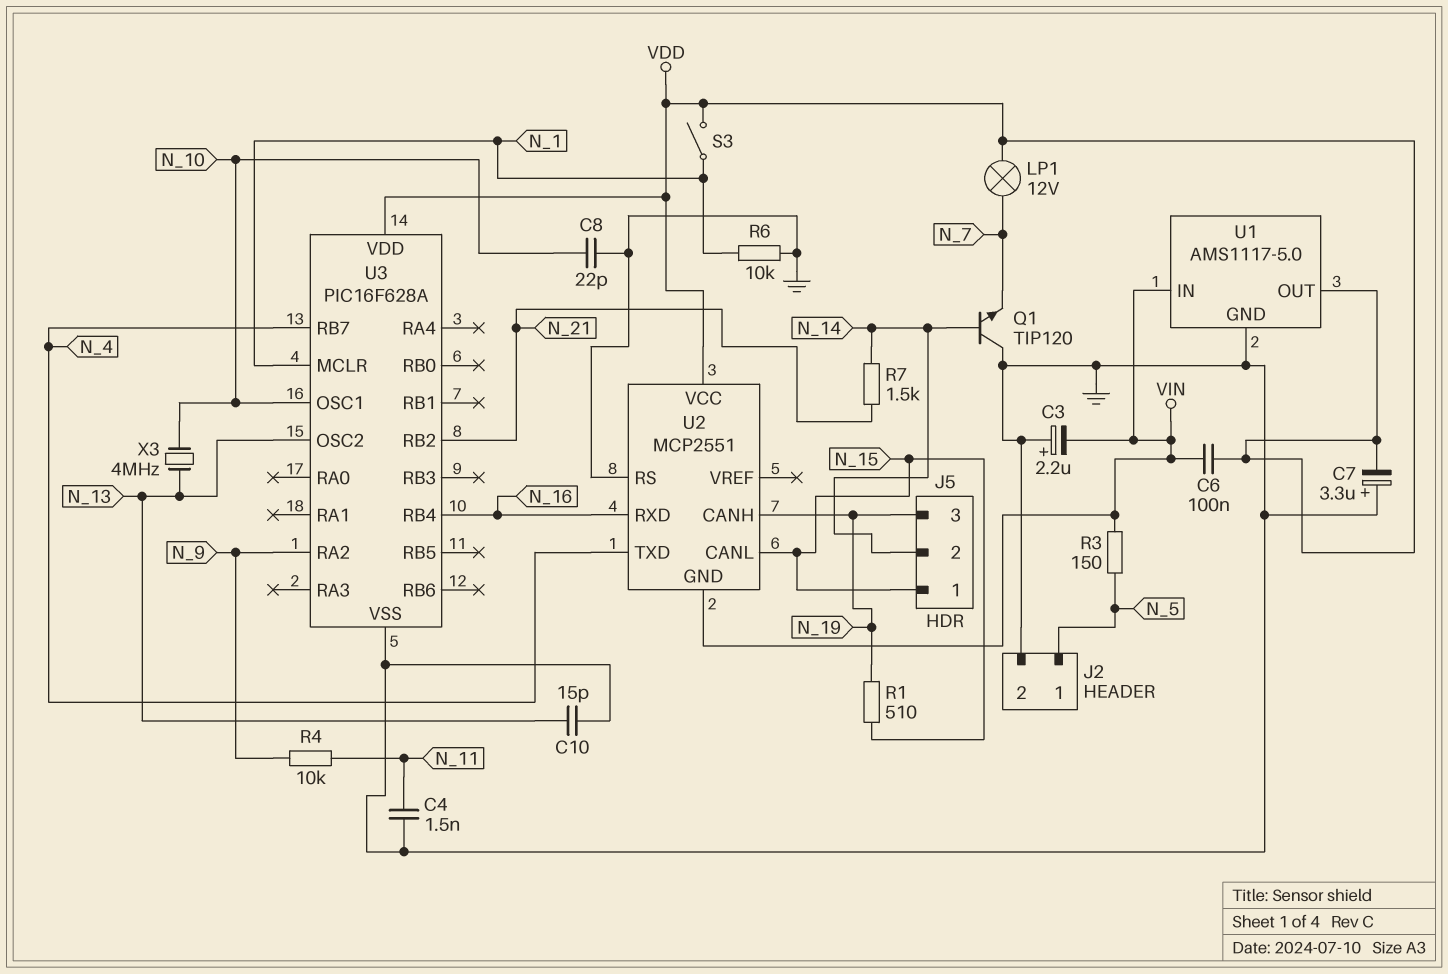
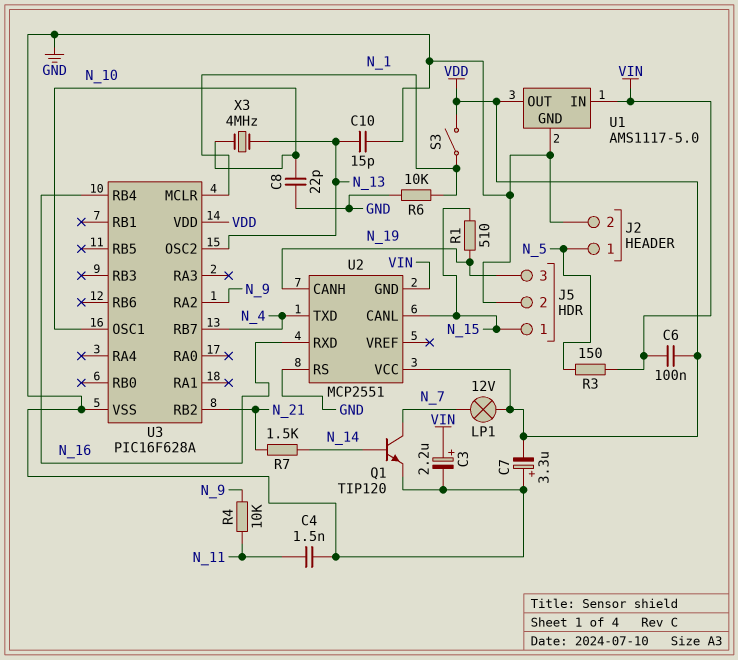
C3: 2.2uF (plus GND, minus VIN) -> 2.2uF (plus VIN, minus GND)
J5 pin 2: N_14 -> GND
Q1: NPN TIP120 (B N_14, C GND, E N_7) -> NPN TIP120 (B N_14, C N_7, E GND)

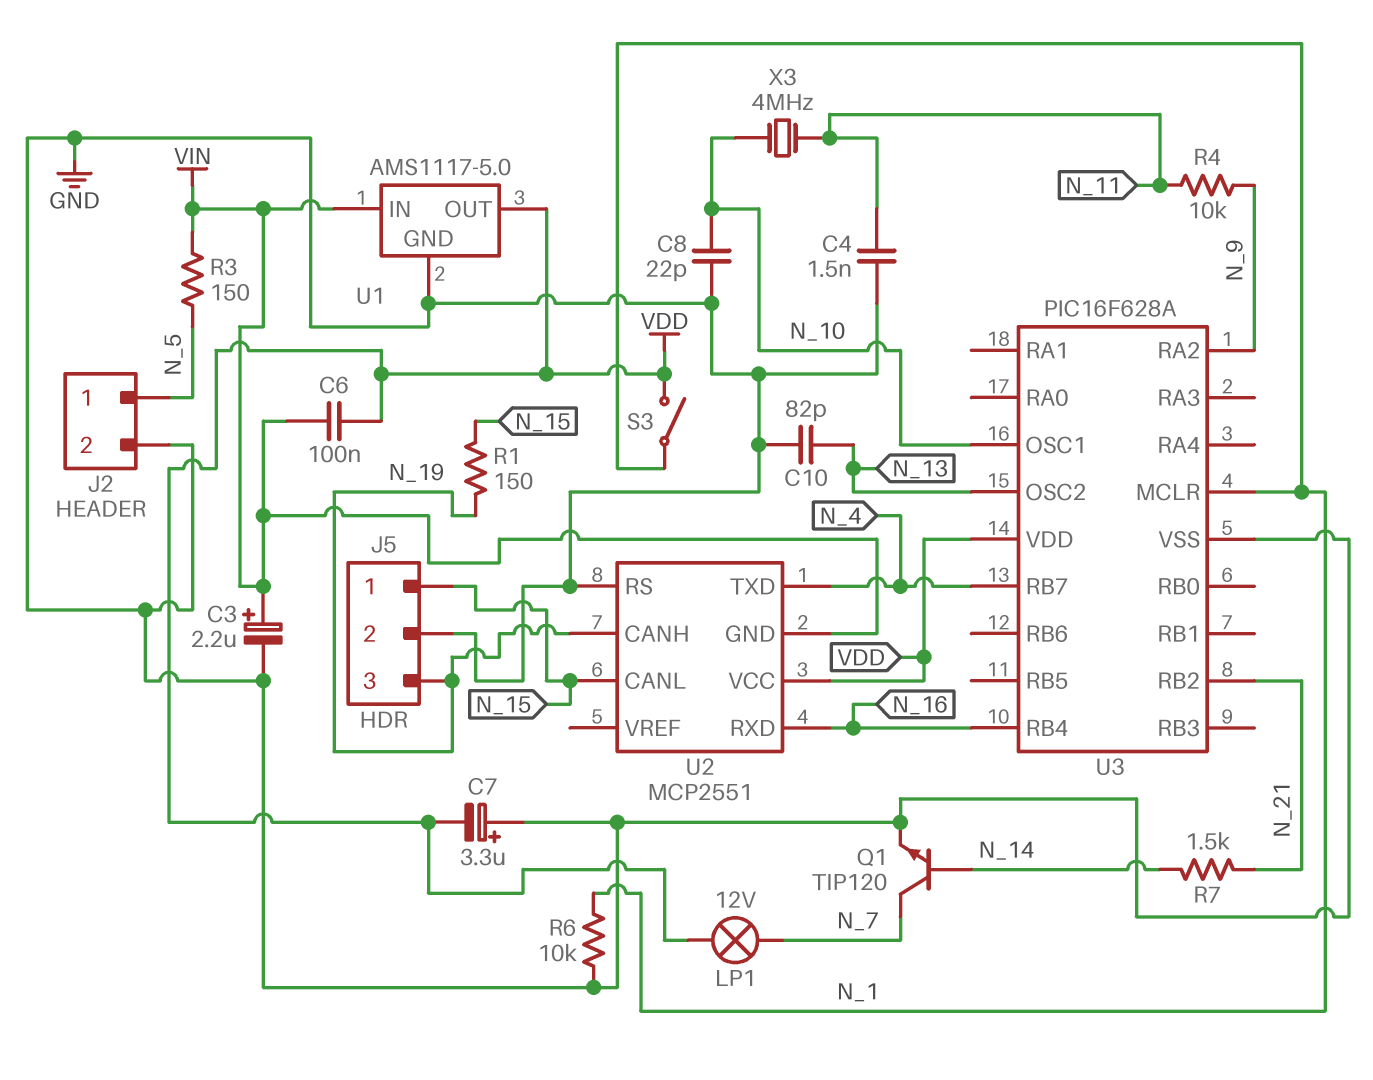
C10: 15pF (GND, N_13) -> 82pF (GND, N_13)
R1: 510 (N_15, N_19) -> 150 (N_15, N_19)
X3: 4MHz (N_10, N_13) -> 4MHz (N_10, N_11)

